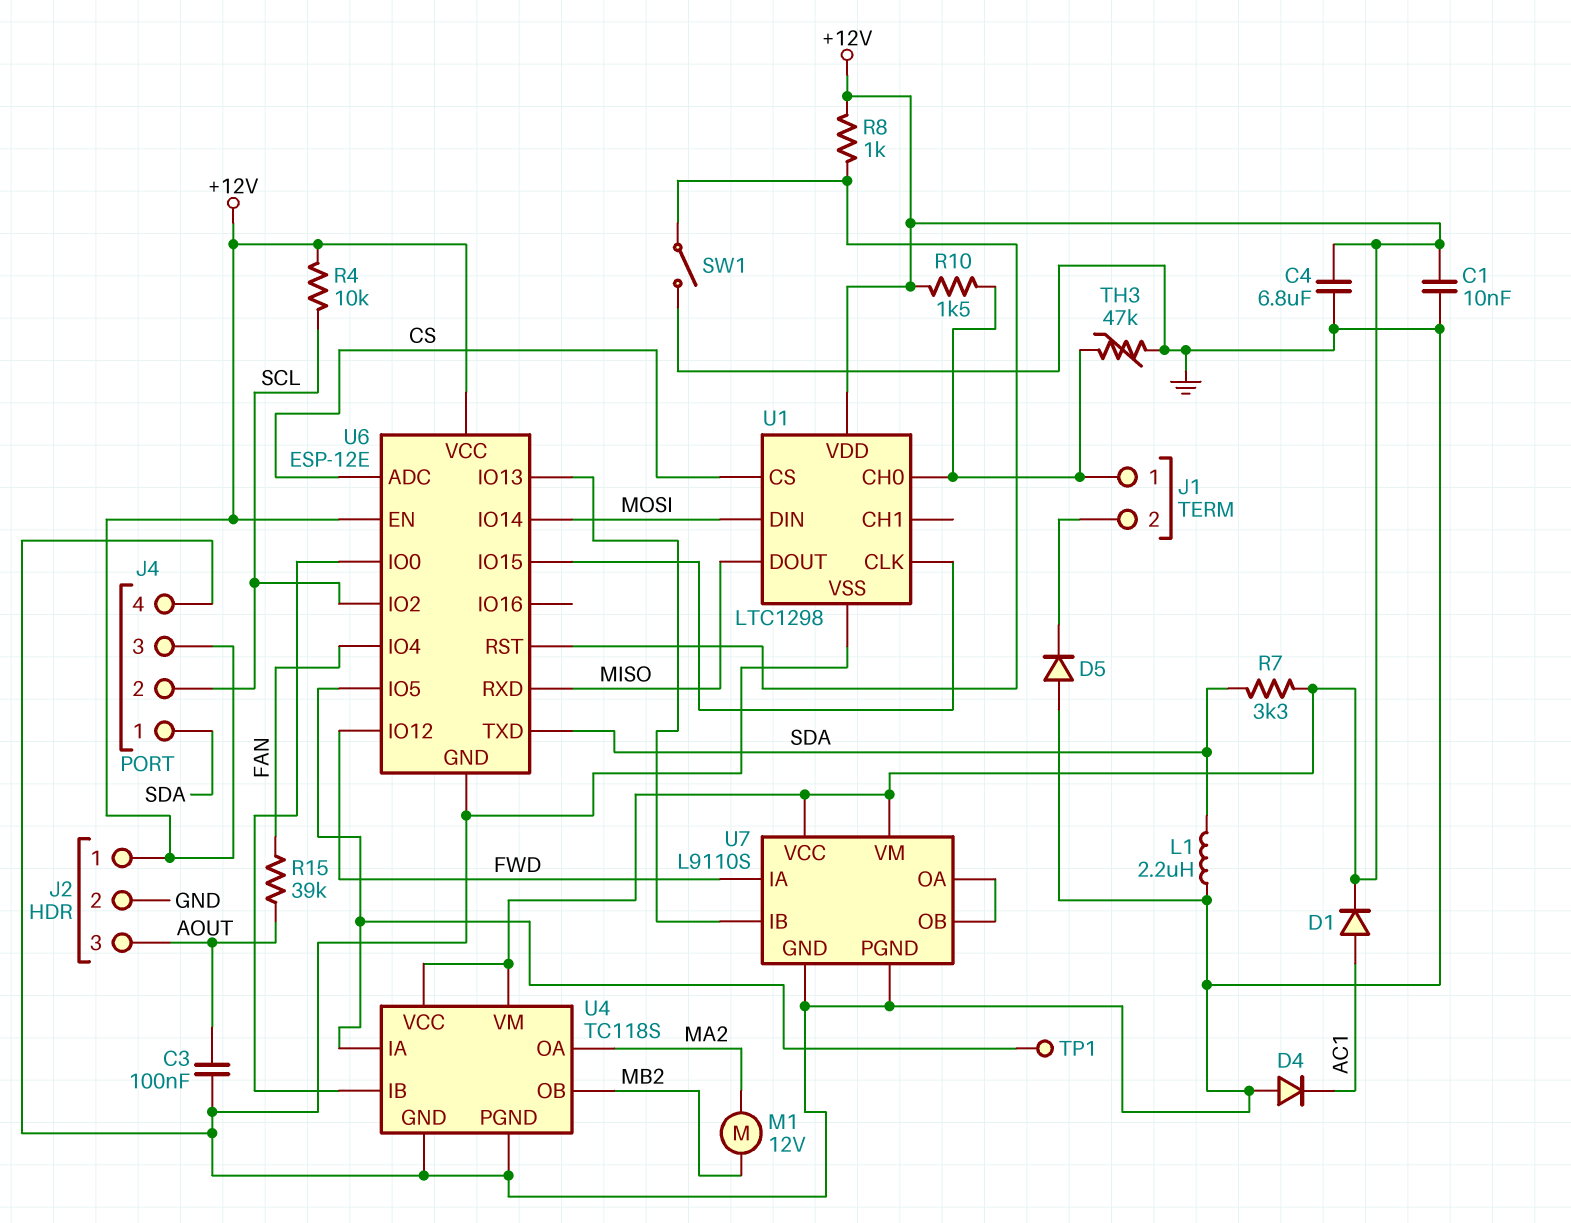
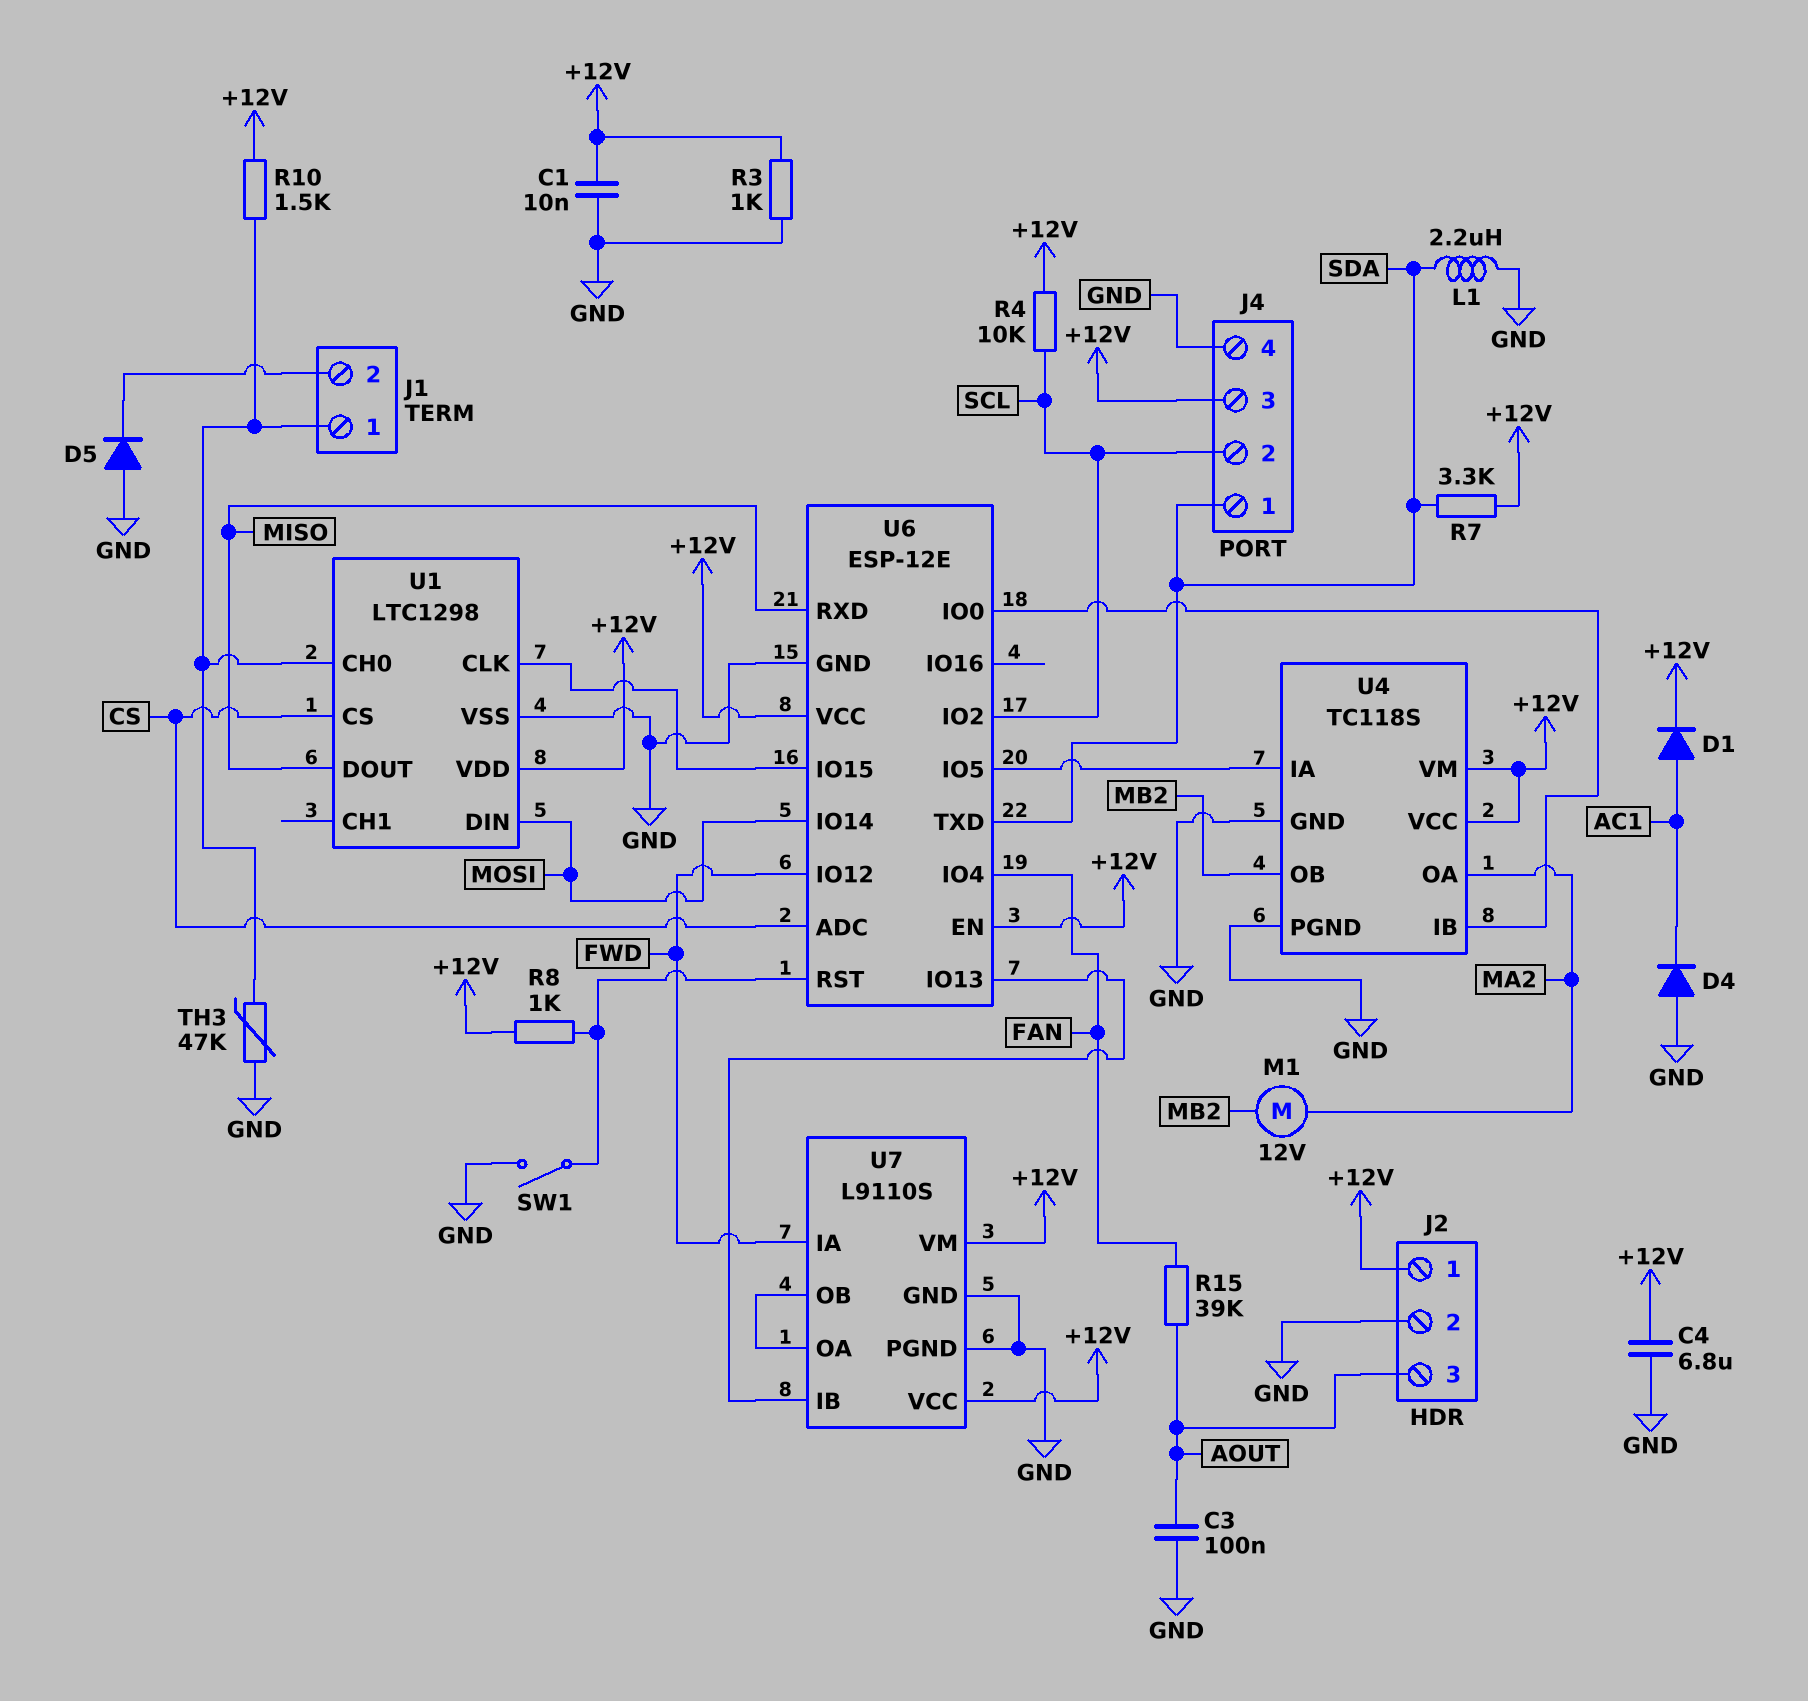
R3: none -> 1k (+12V, GND)
TP1: test point (U4/IA) -> none

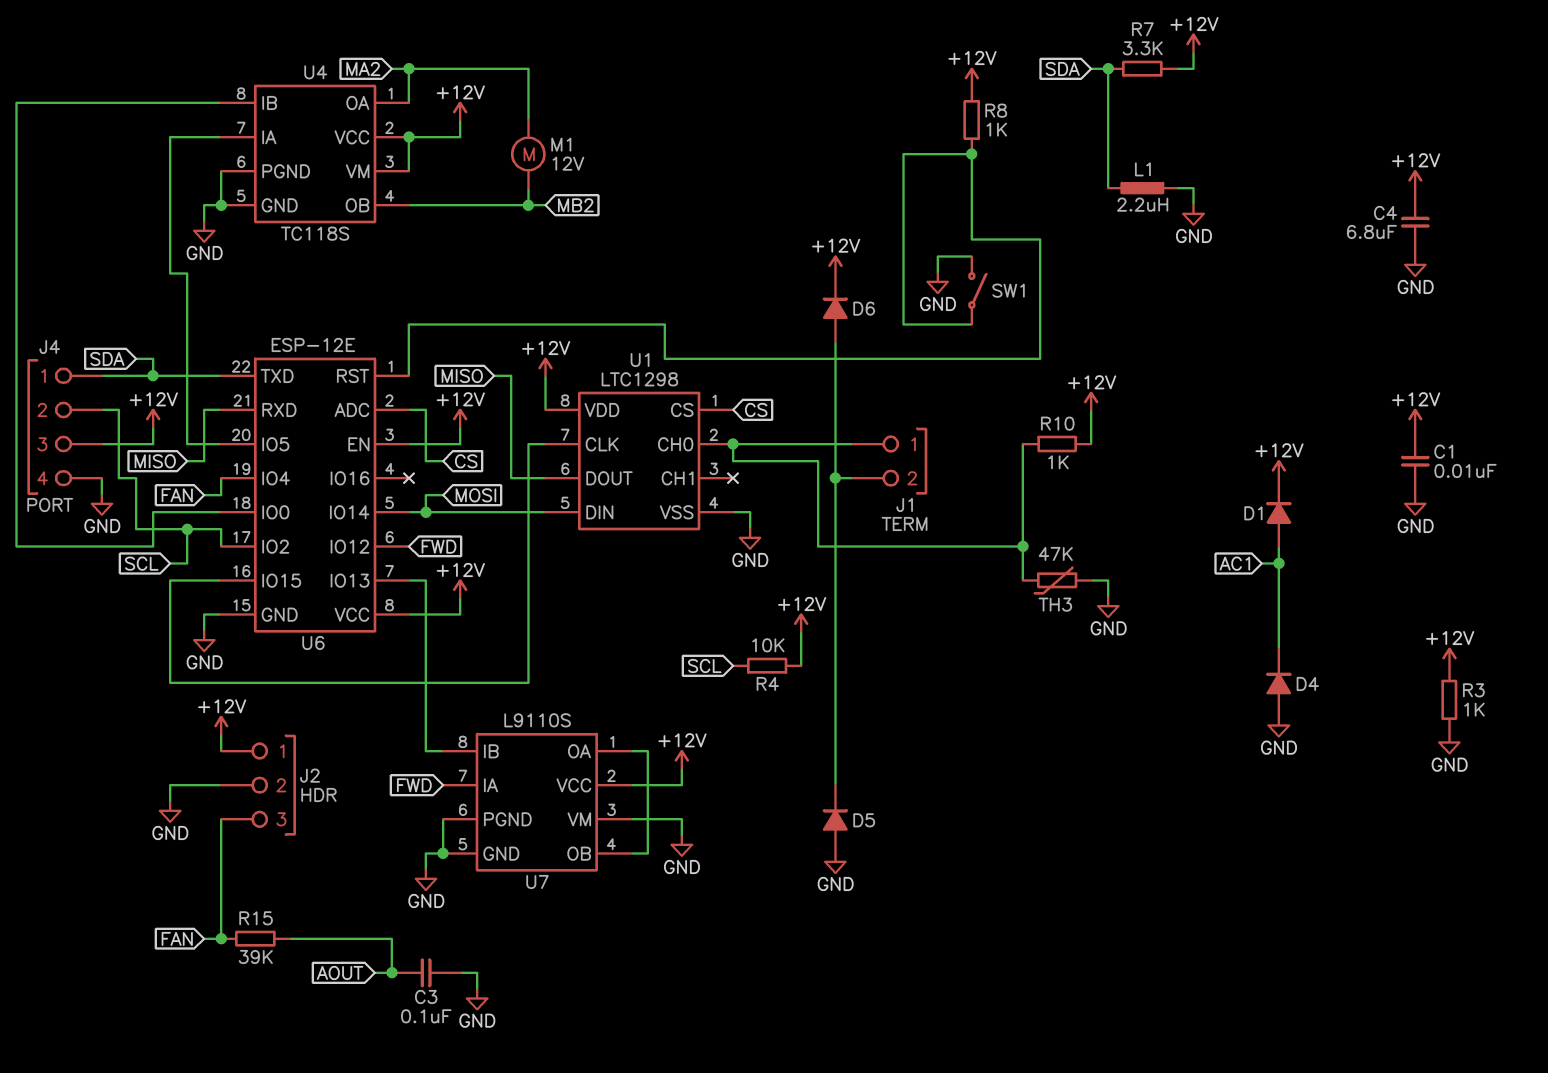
D6: none -> diode (A J1/2, K +12V)
J2 pin 3: AOUT -> FAN
R10: 1.5k (+12V, J1/1) -> 1k (+12V, J1/1)
U7 pin VM: +12V -> GND

